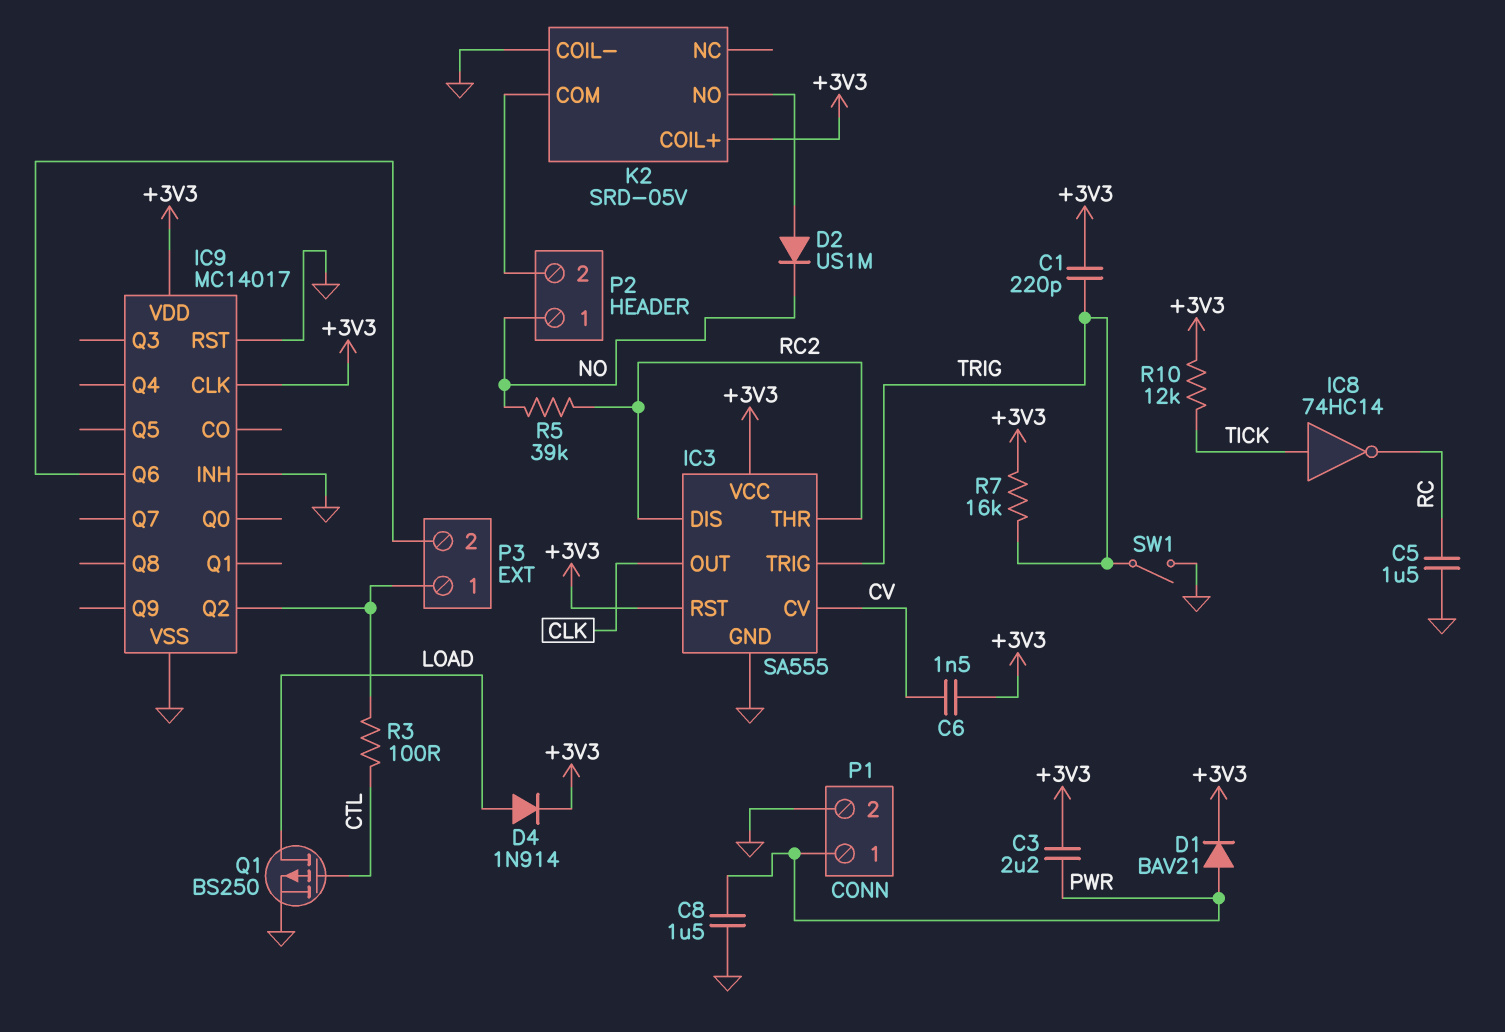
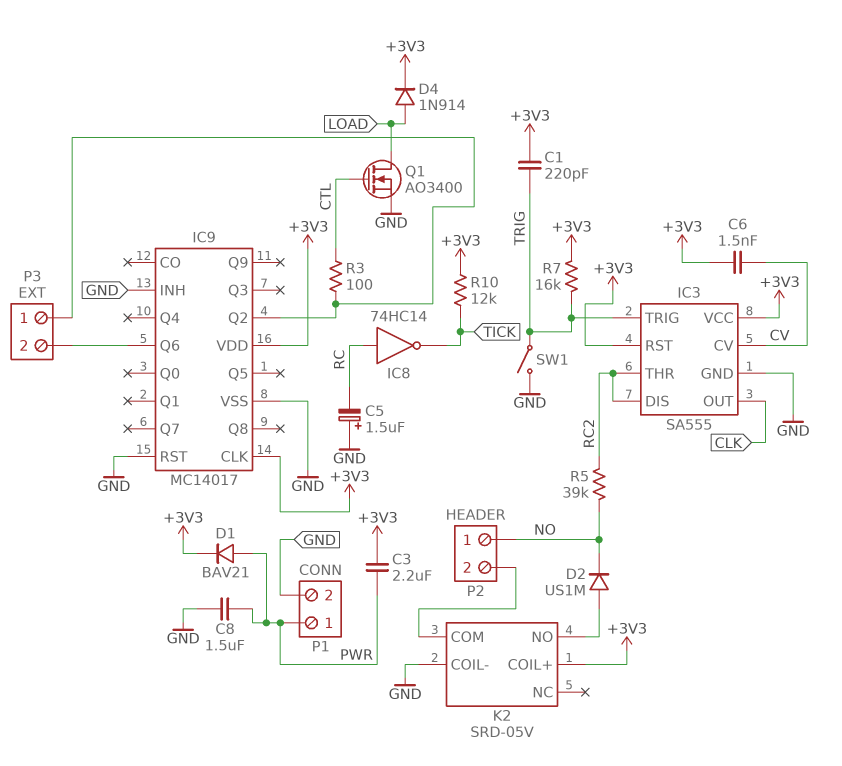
C5: 1.5uF (GND, RC) -> 1.5uF (plus GND, minus RC)
IC8: NOT 74HC14 (in TICK, out RC) -> NOT 74HC14 (in RC, out TICK)
Q1: PMOS BS250 (G CTL, D LOAD, S GND) -> NMOS AO3400 (G CTL, D LOAD, S GND)

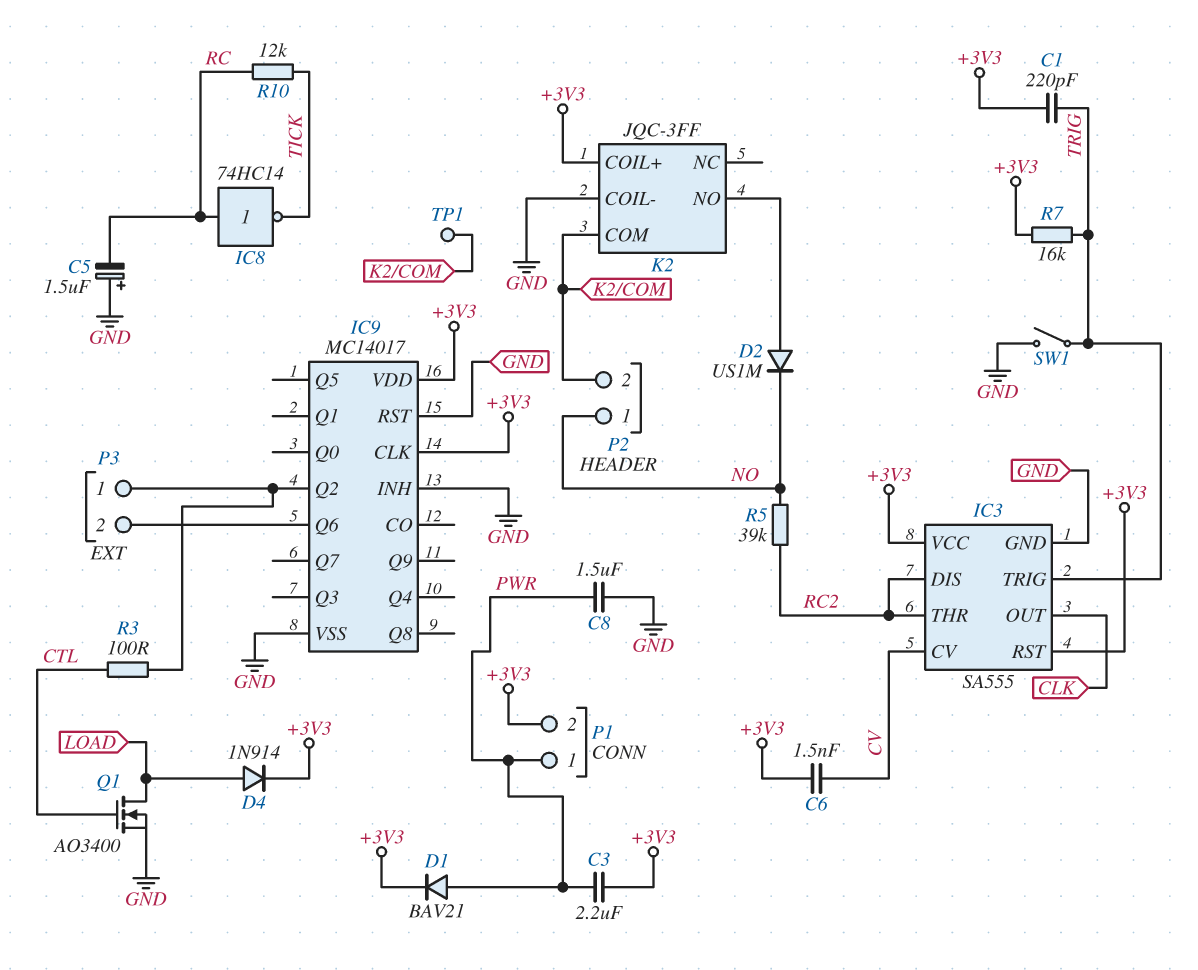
K2: SRD-05V -> JQC-3FF
P1 pin 2: GND -> +3V3
R10: 12k (+3V3, TICK) -> 12k (RC, TICK)
TP1: none -> test point (K2/COM)

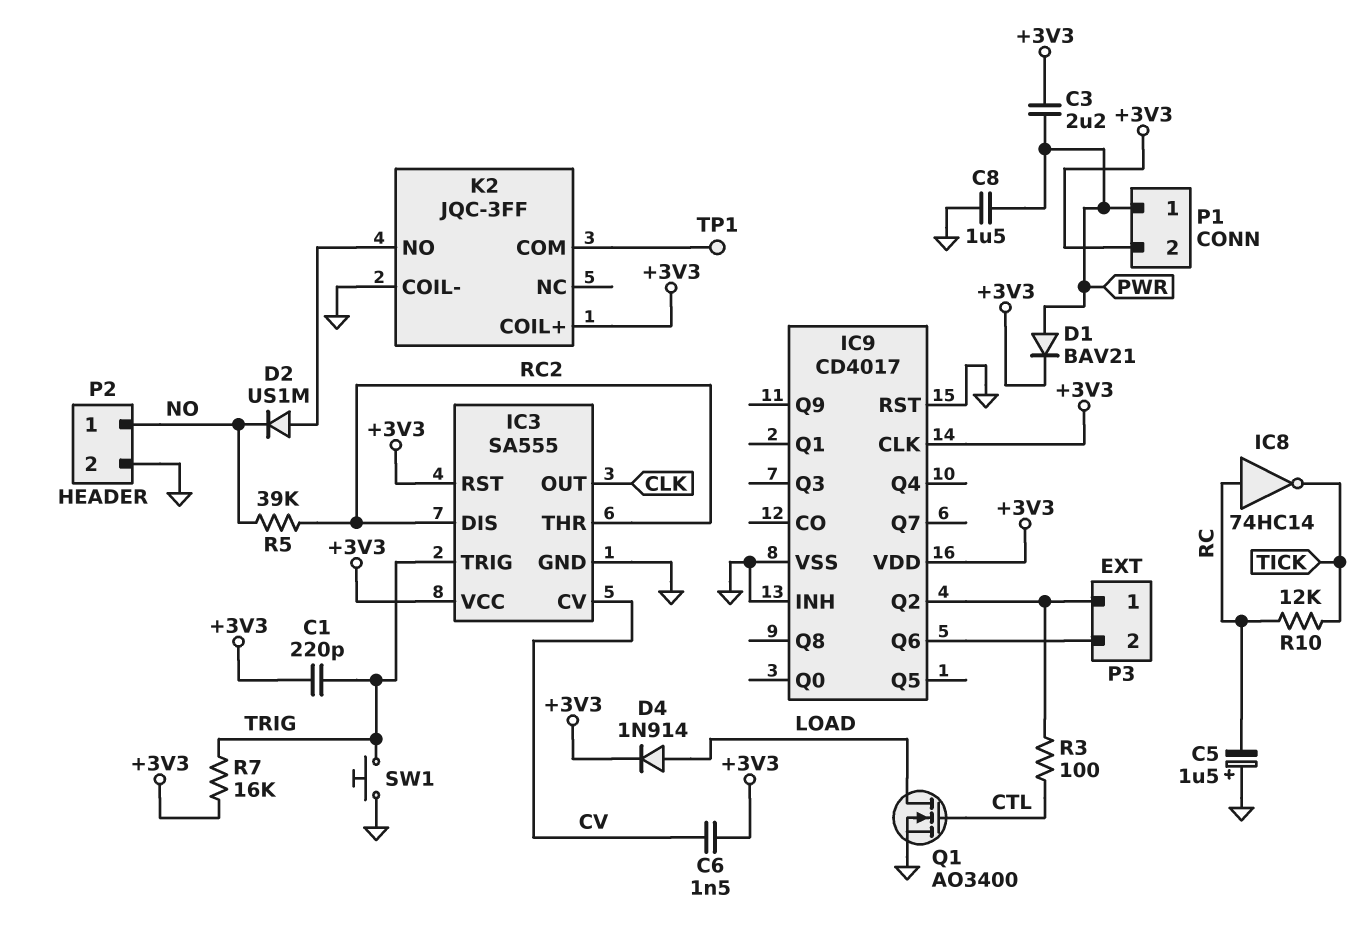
IC9: MC14017 -> CD4017
P2 pin 2: K2/COM -> GND
SW1: switch (GND, TRIG) -> button (GND, TRIG)

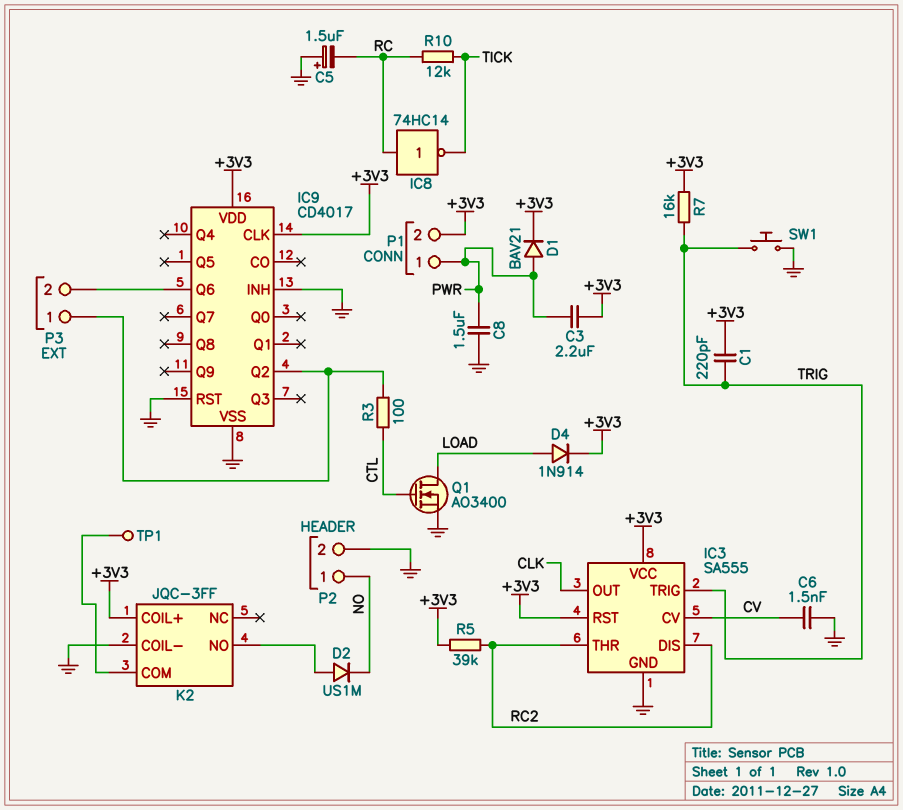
C6: 1.5nF (+3V3, CV) -> 1.5nF (CV, GND)
R5: 39k (NO, RC2) -> 39k (+3V3, RC2)

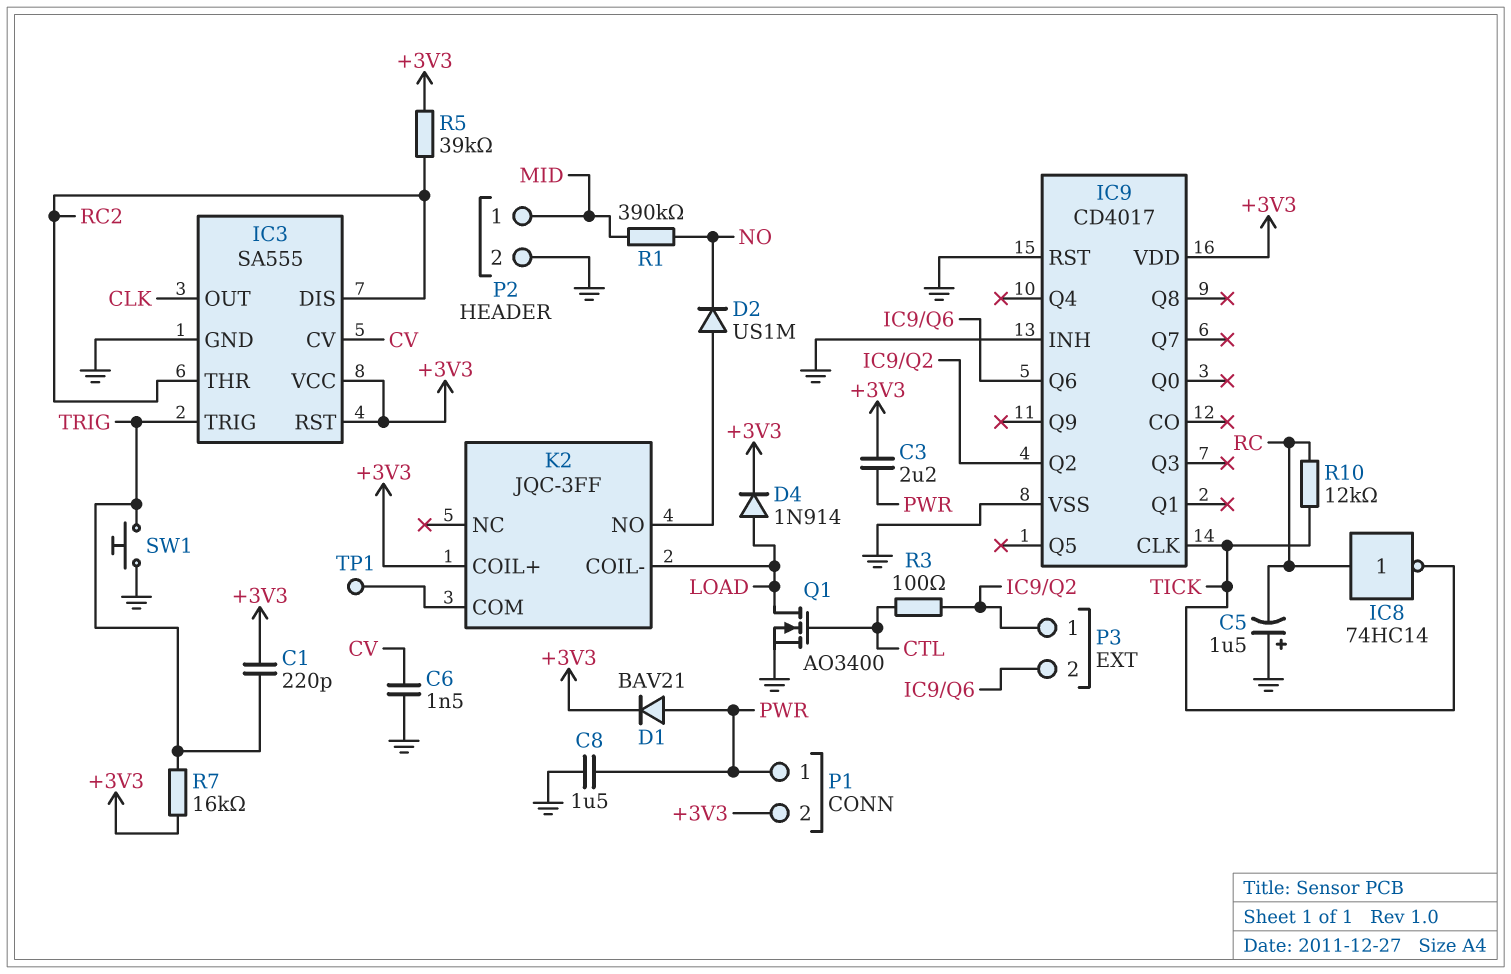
IC9 pin CLK: +3V3 -> TICK
K2 pin COIL-: GND -> LOAD
P2 pin 1: NO -> MID
R1: none -> 390k (MID, NO)

